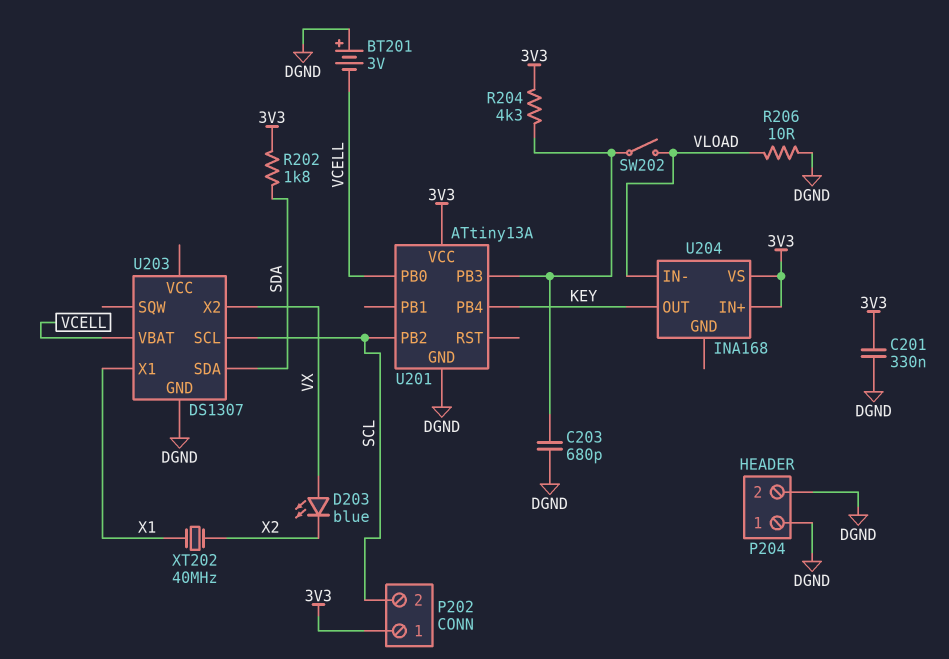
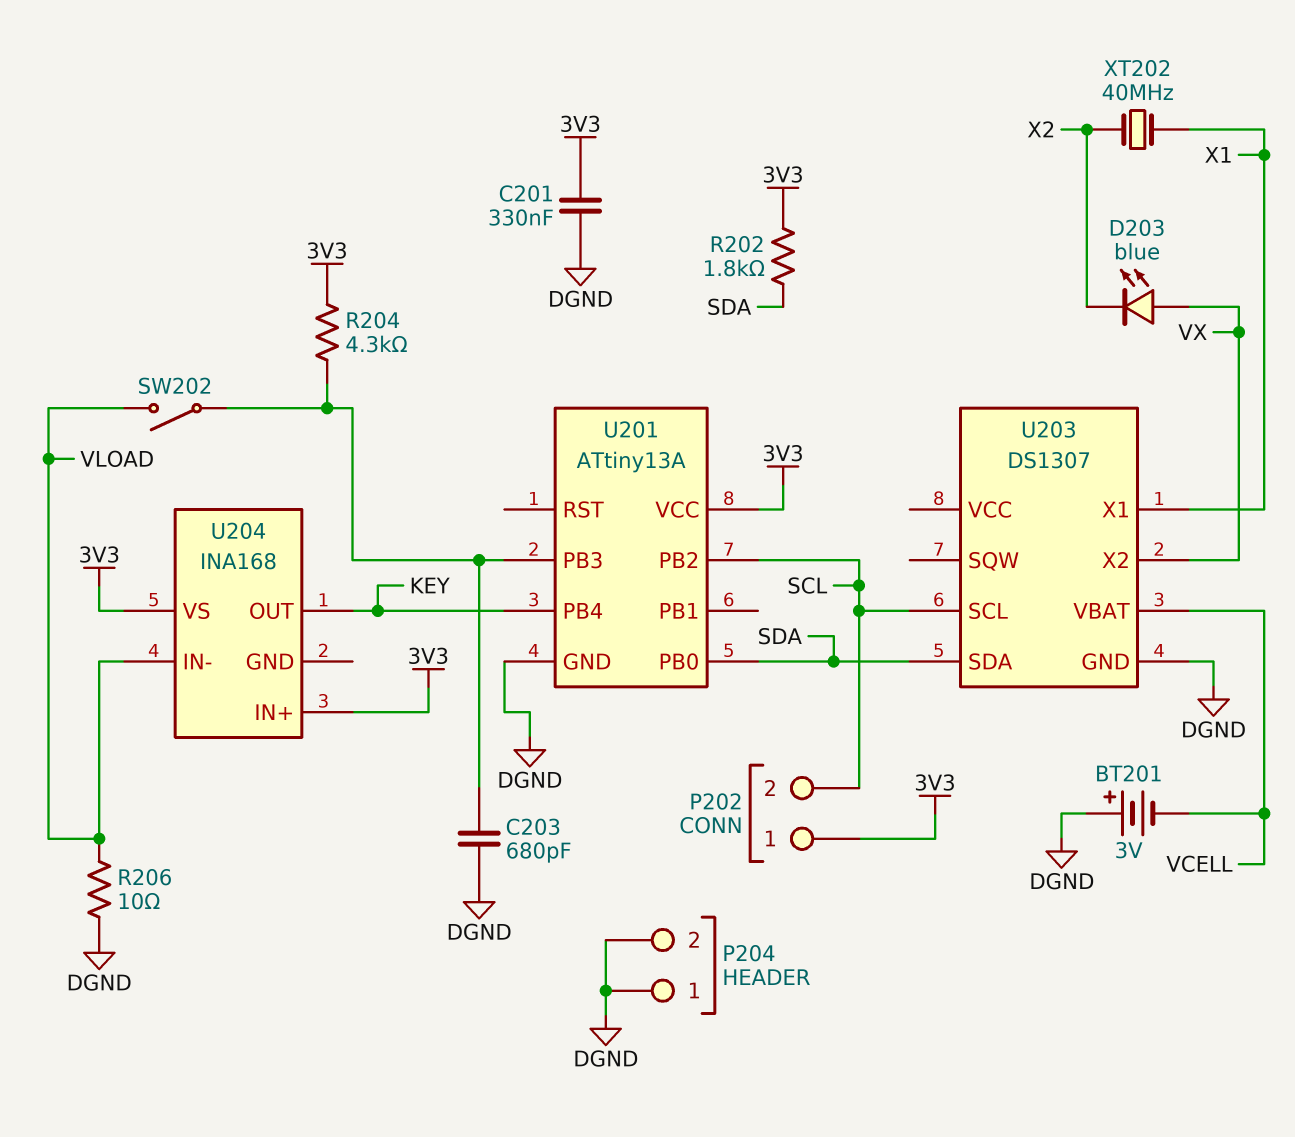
U201 pin PB0: VCELL -> SDA

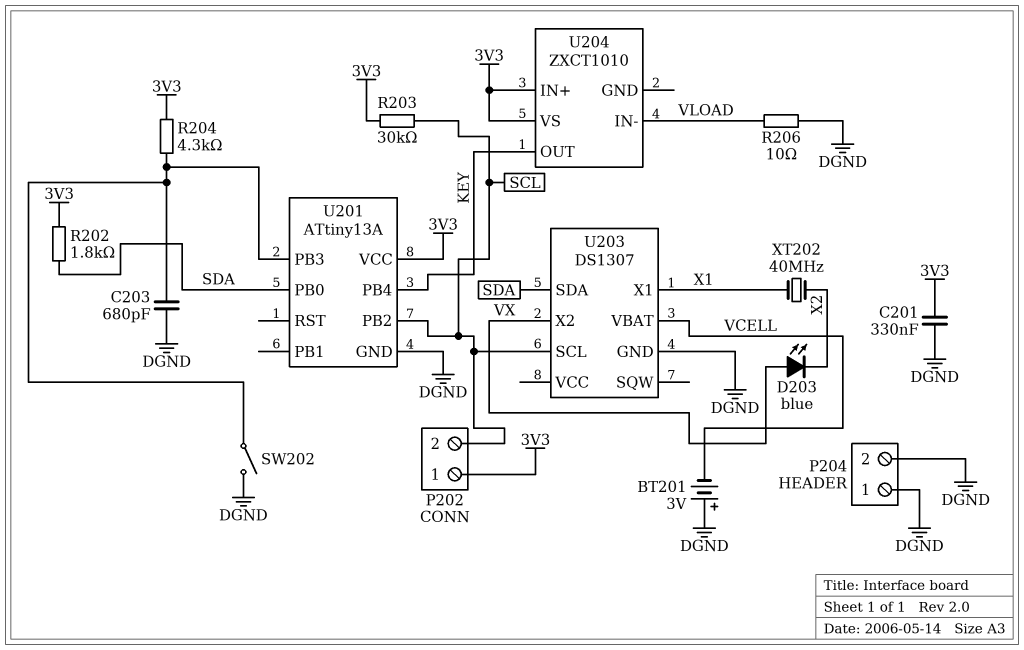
R203: none -> 30k (3V3, SCL)
SW202: switch (U201/PB3, VLOAD) -> switch (DGND, U201/PB3)
U204: INA168 -> ZXCT1010

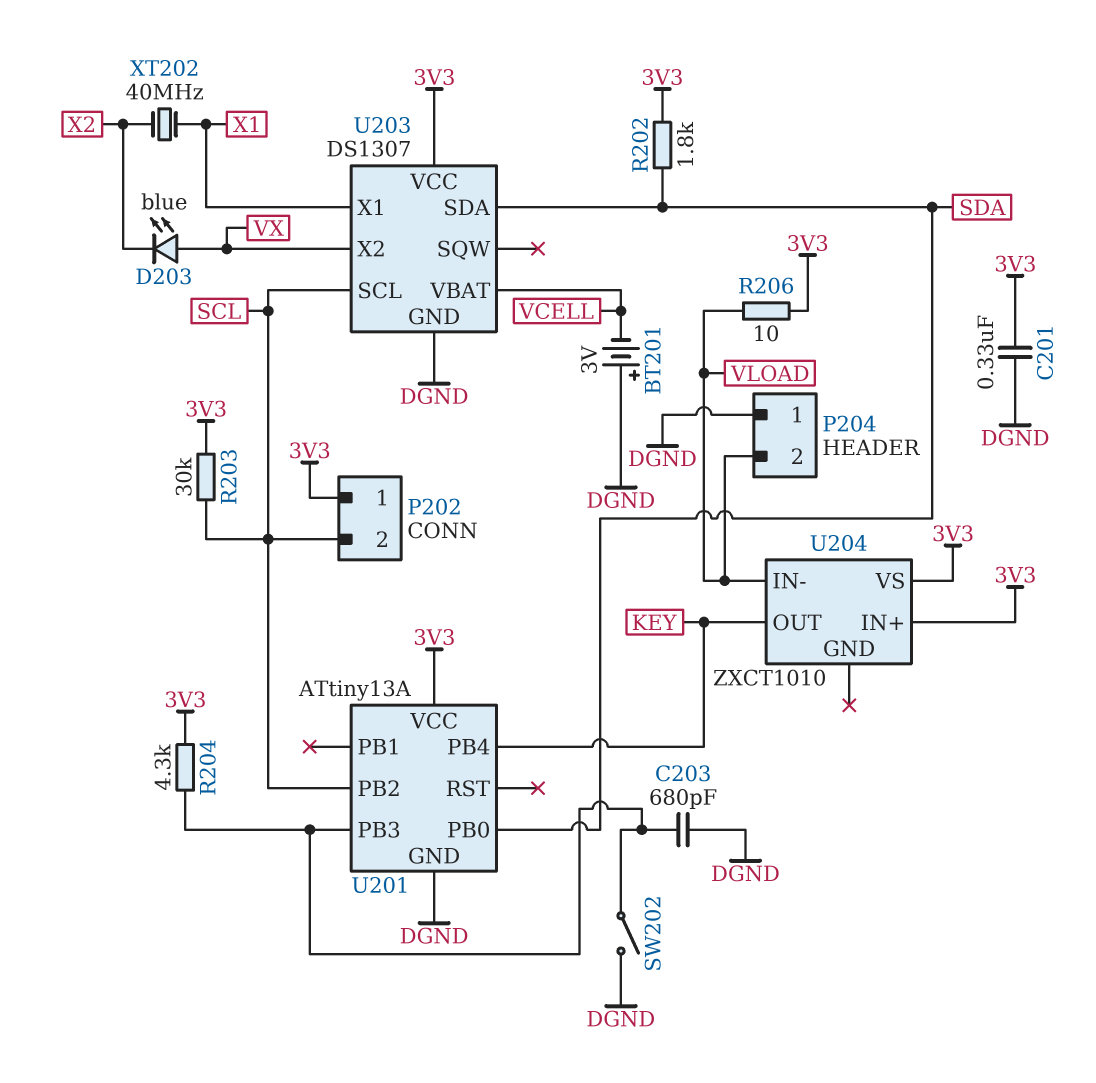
P204 pin 2: DGND -> VLOAD
R206: 10 (DGND, VLOAD) -> 10 (3V3, VLOAD)
U203 pin VCC: none -> 3V3

